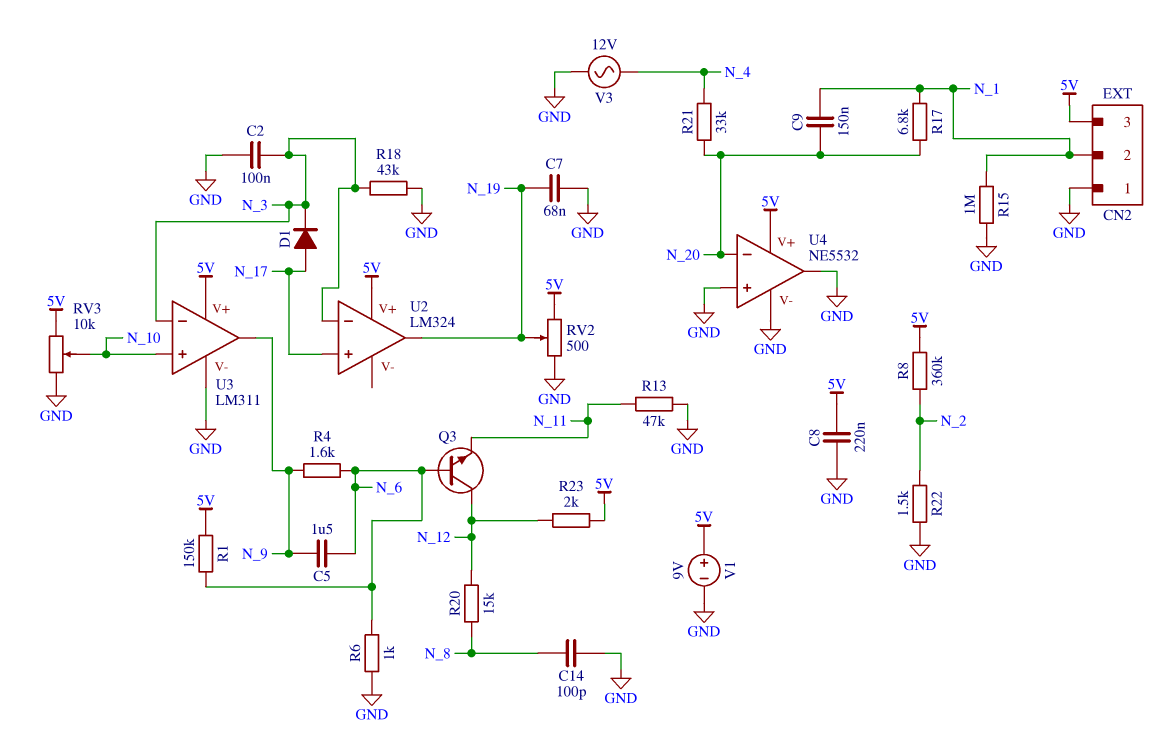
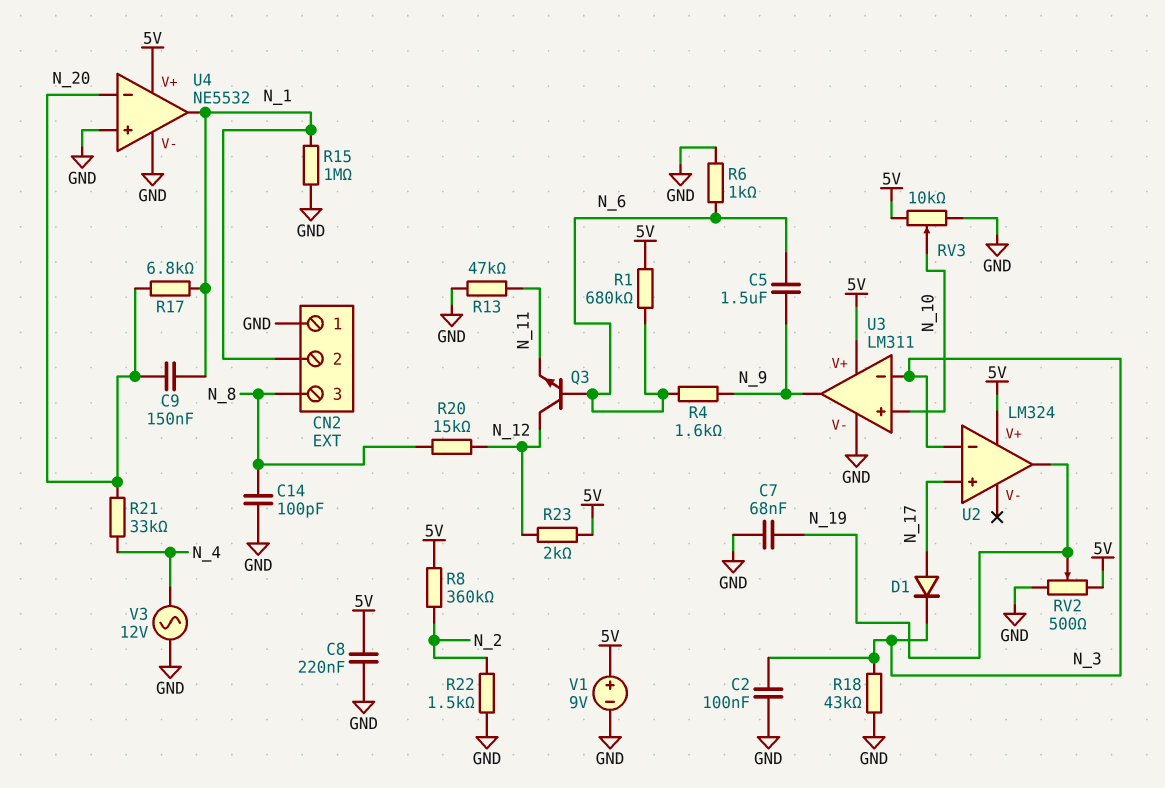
CN2 pin 3: 5V -> N_8
R1: 150k (5V, N_6) -> 680k (5V, N_6)
U4 pin out: GND -> N_1

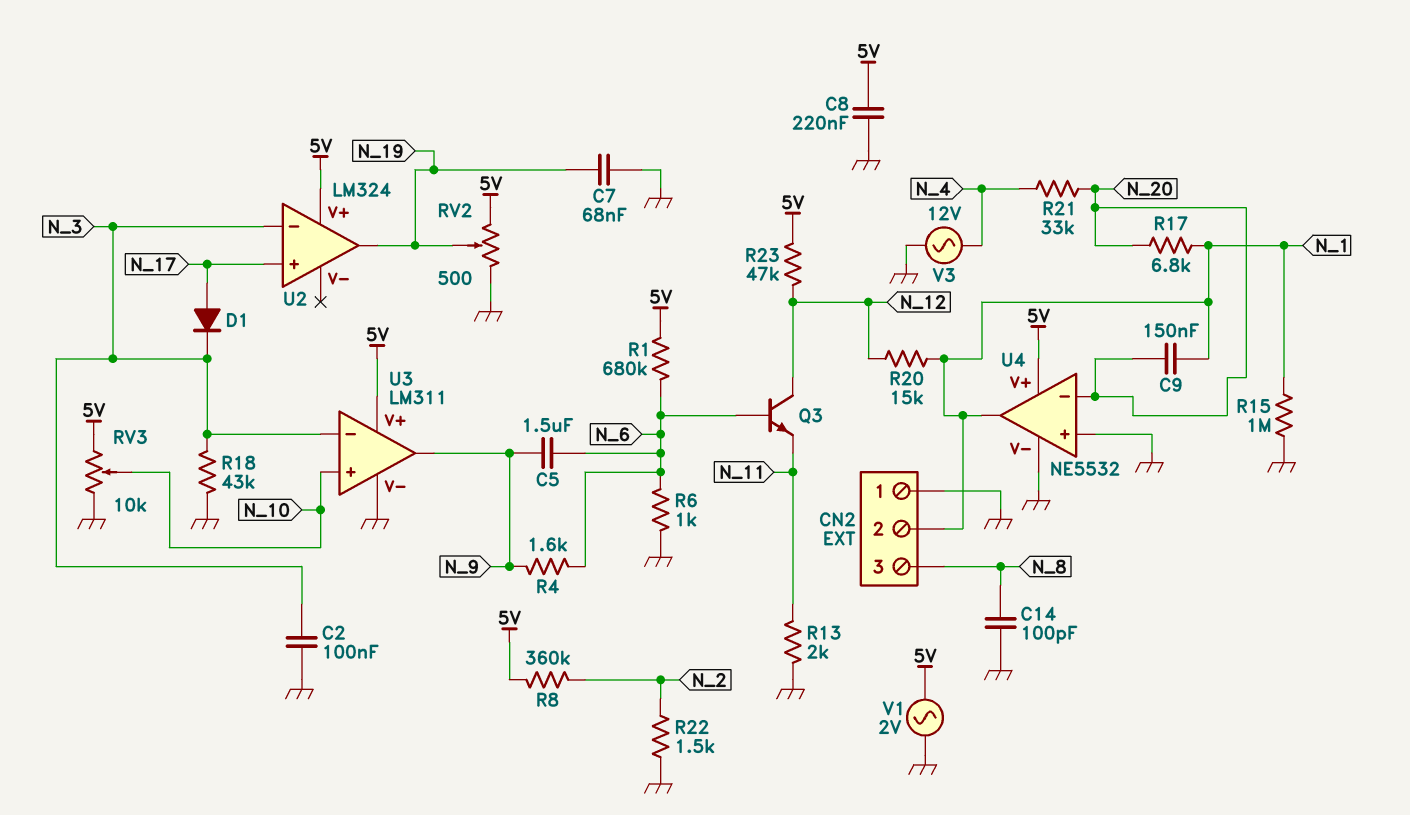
R13: 47k (GND, N_11) -> 2k (GND, N_11)
R20: 15k (N_8, N_12) -> 15k (N_1, N_12)
R23: 2k (5V, N_12) -> 47k (5V, N_12)
V1: 9V (plus 5V, minus GND) -> AC 2V (5V, GND)

